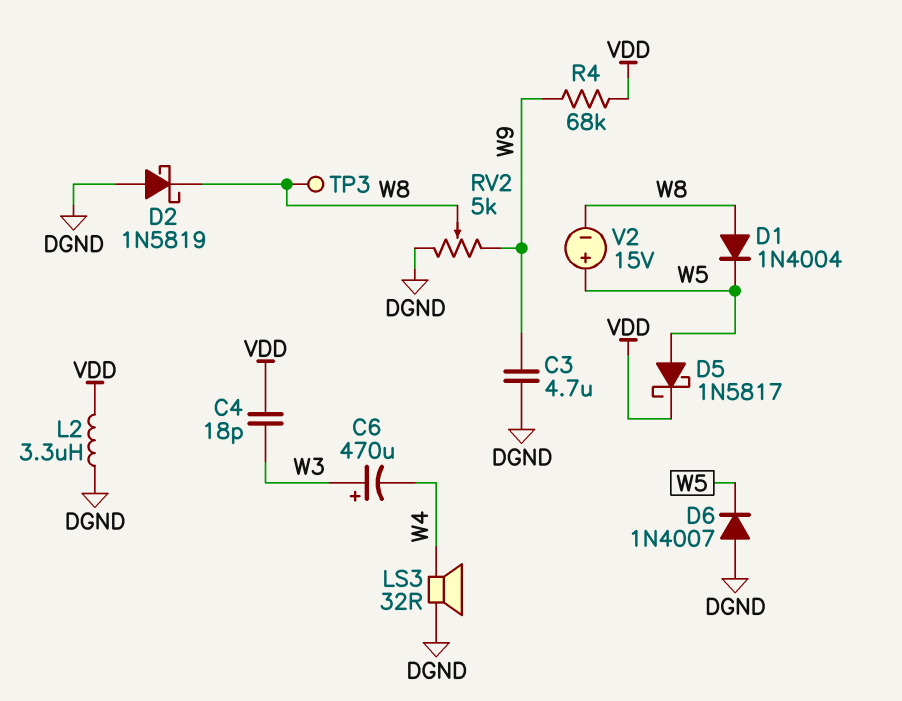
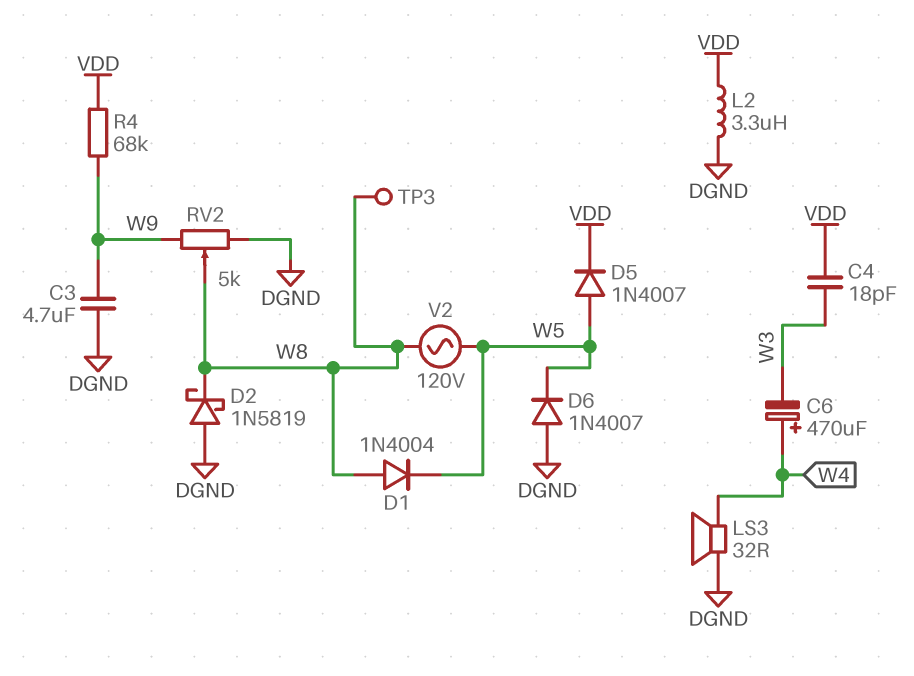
C6: 470uF (plus W3, minus W4) -> 470uF (plus W4, minus W3)
D5: schottky 1N5817 (A W5, K VDD) -> diode 1N4007 (A W5, K VDD)
V2: 15V (plus W5, minus W8) -> AC 120V (W5, W8)

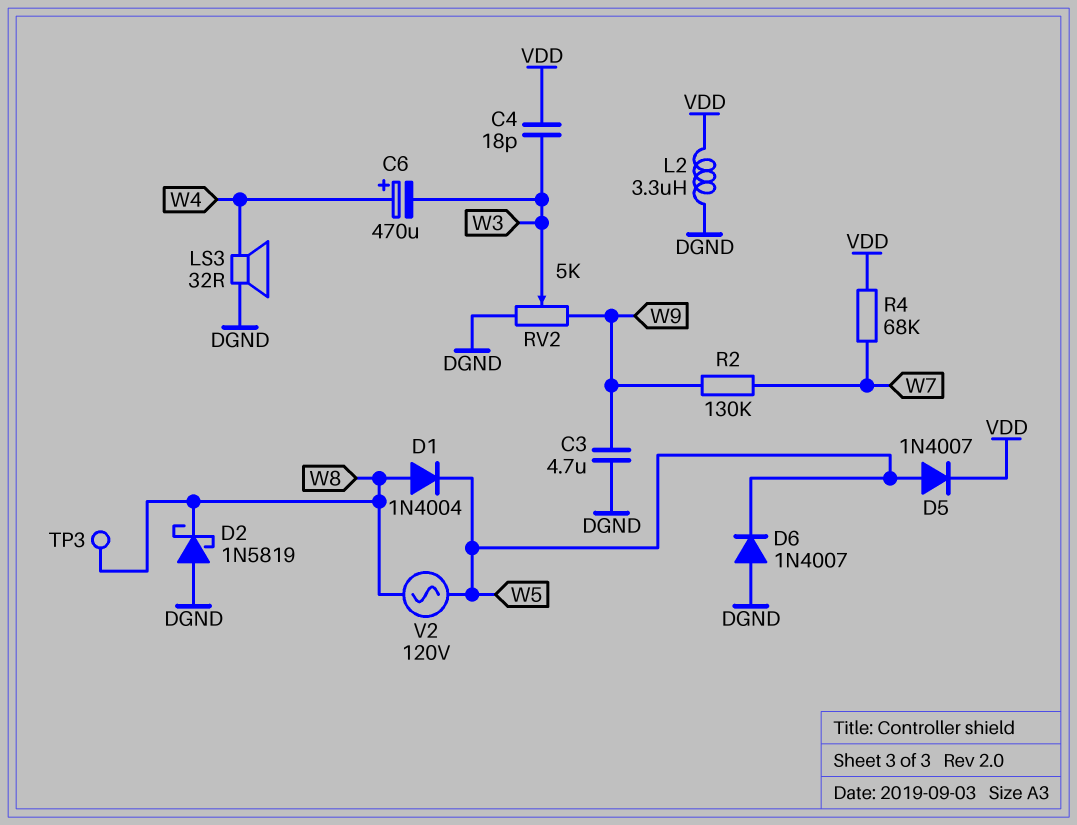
R2: none -> 130k (W7, W9)
R4: 68k (VDD, W9) -> 68k (VDD, W7)
RV2: 5k (DGND, W9, wiper W8) -> 5k (DGND, W9, wiper W3)

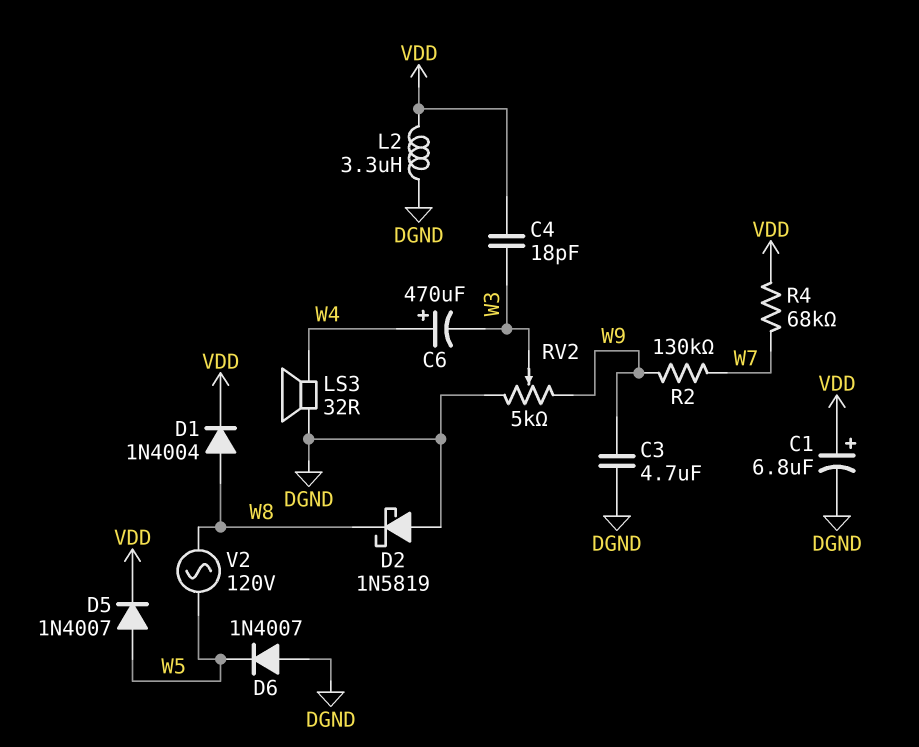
C1: none -> 6.8uF (plus VDD, minus DGND)
D1: diode 1N4004 (A W8, K W5) -> diode 1N4004 (A W8, K VDD)
TP3: test point (W8) -> none

